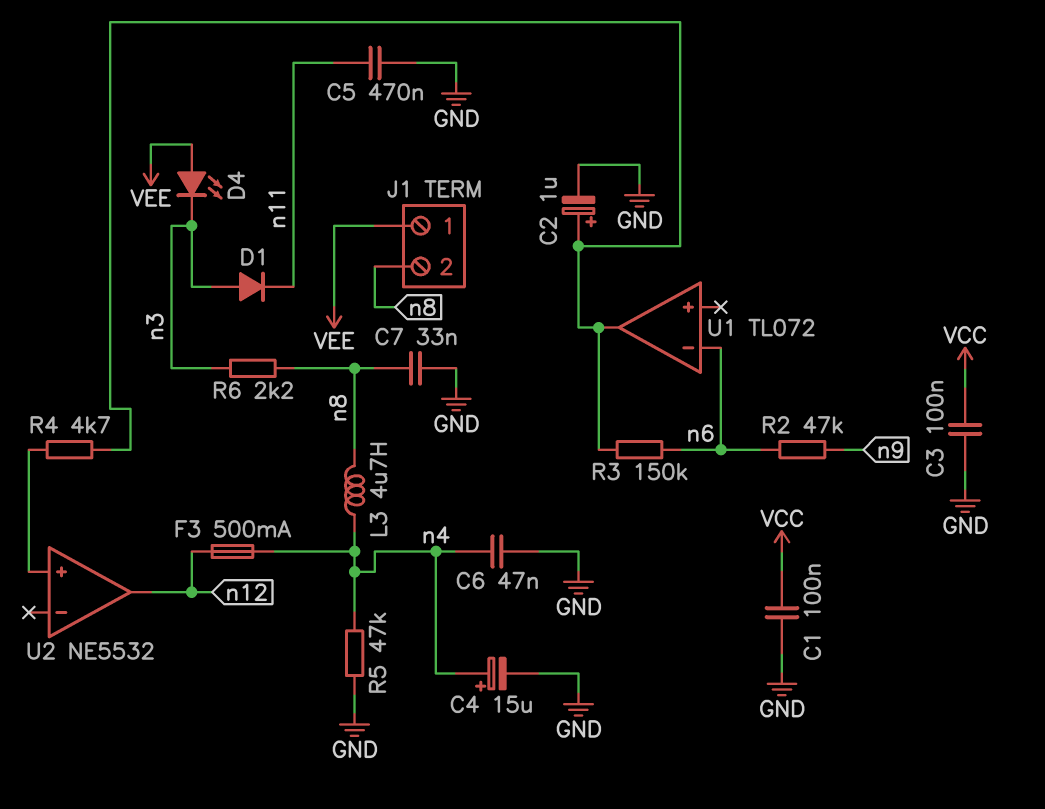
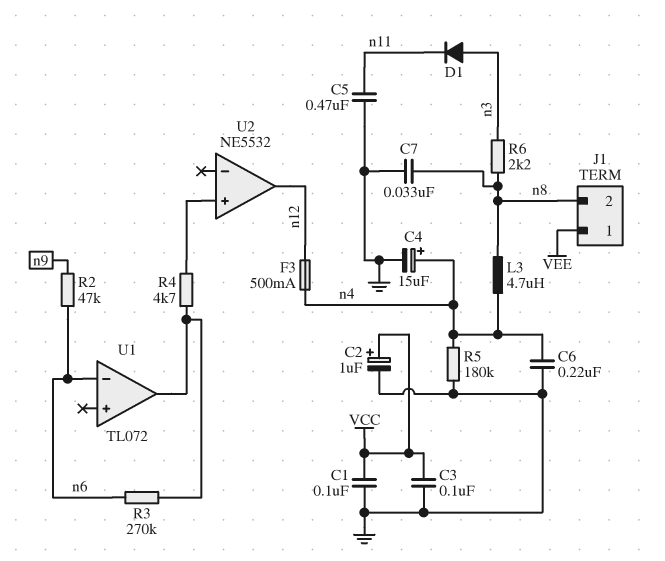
C2: 1uF (plus U1/out, minus GND) -> 1uF (plus VCC, minus GND)
C6: 47nF (GND, n4) -> 220nF (GND, n4)
D4: LED (A VEE, K n3) -> none
R3: 150k (U1/out, n6) -> 270k (U1/out, n6)
R5: 47k (GND, n4) -> 180k (GND, n4)

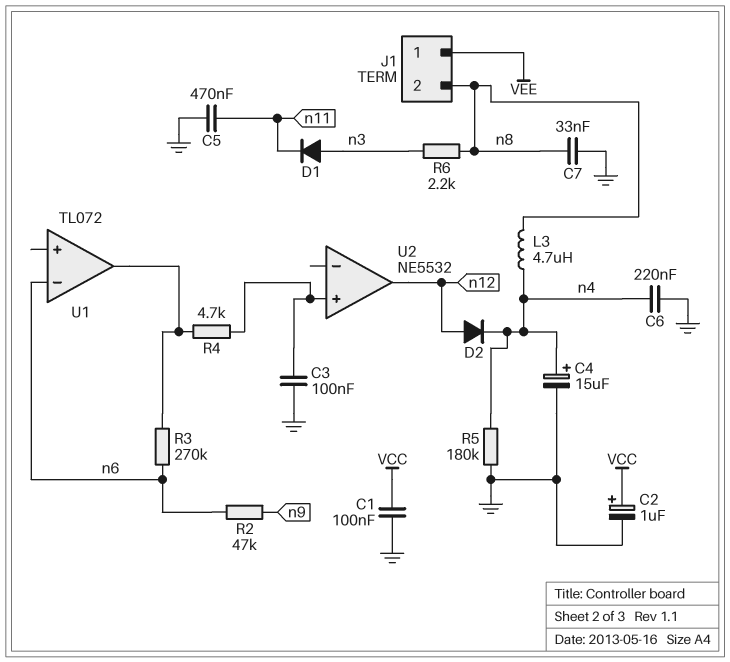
C3: 100nF (GND, VCC) -> 100nF (GND, U2/in+)
D2: none -> diode (A n12, K n4)
F3: 500mA (n4, n12) -> none

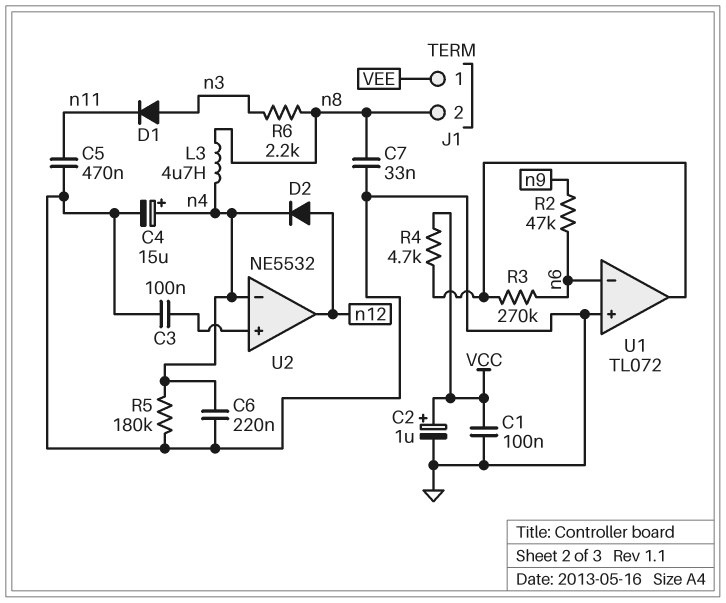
R4: 4.7k (U1/out, U2/in+) -> 4.7k (U1/out, VCC)
U1 pin in+: none -> GND
U2 pin in-: none -> n4

